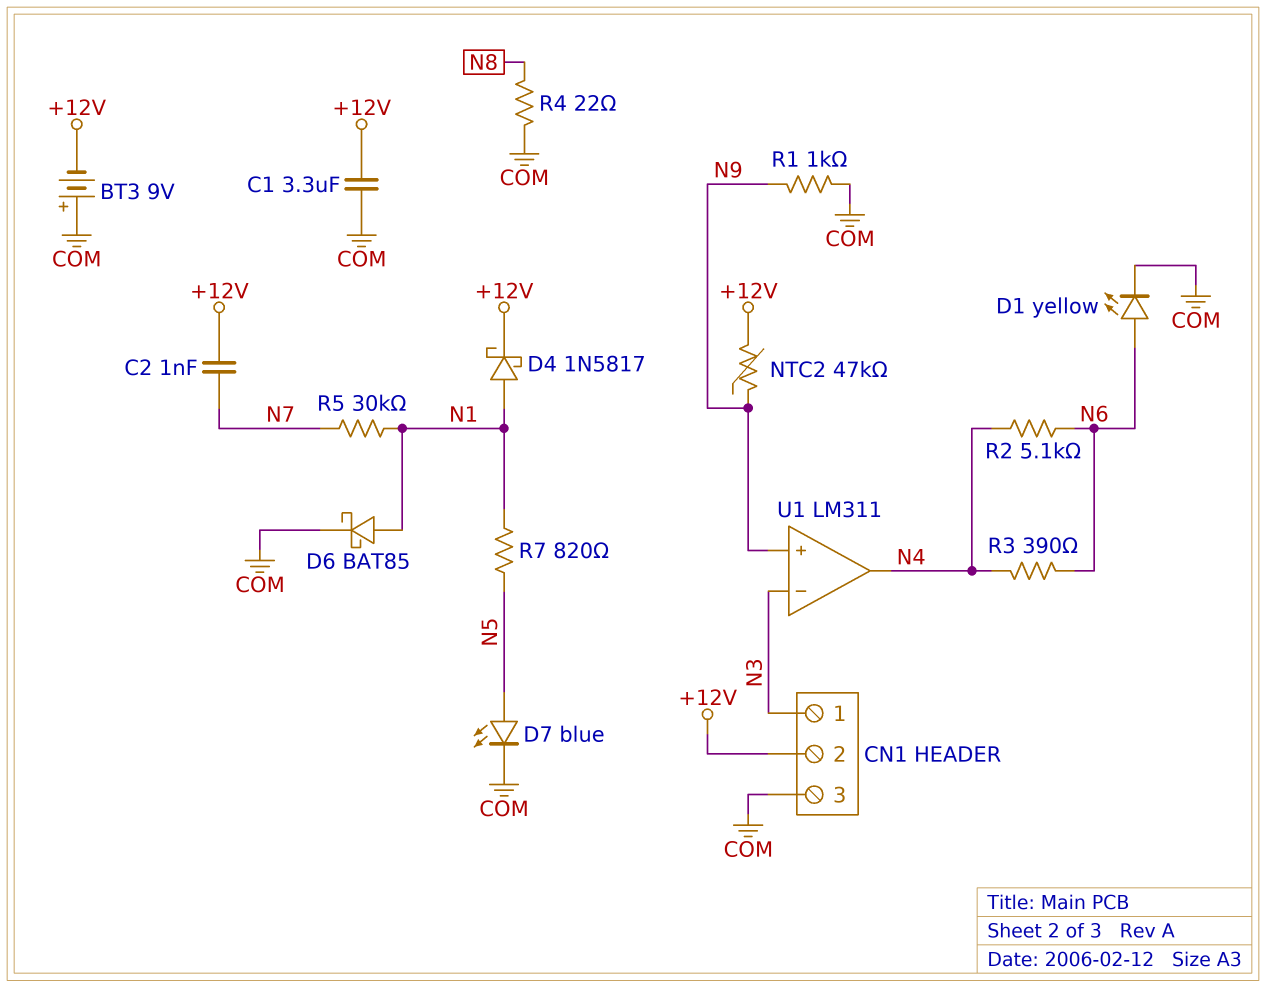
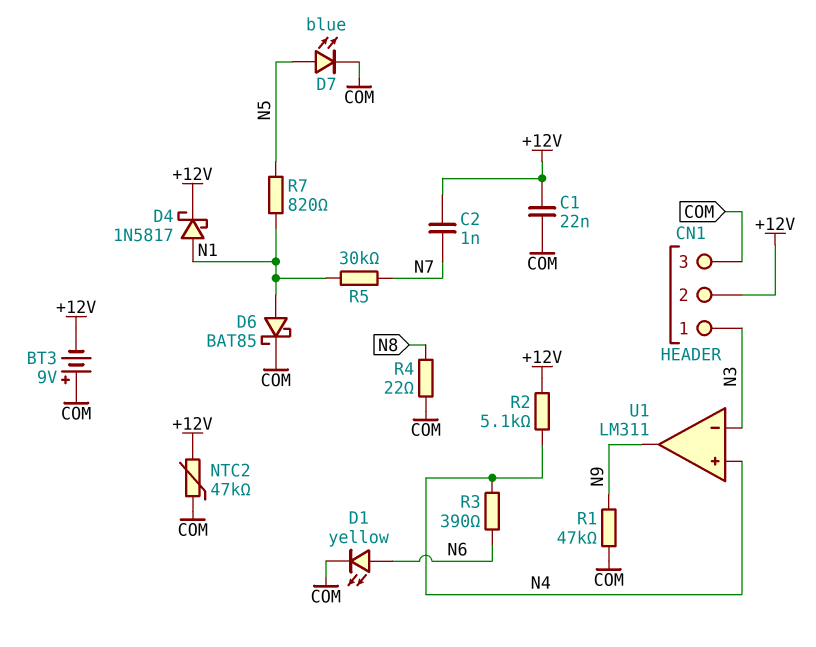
C1: 3.3uF (+12V, COM) -> 22nF (+12V, COM)
NTC2: 47k (+12V, N9) -> 47k (+12V, COM)
R1: 1k (COM, N9) -> 47k (COM, N9)
R2: 5.1k (N4, N6) -> 5.1k (+12V, N4)
U1 pin in+: N9 -> N4
U1 pin out: N4 -> N9

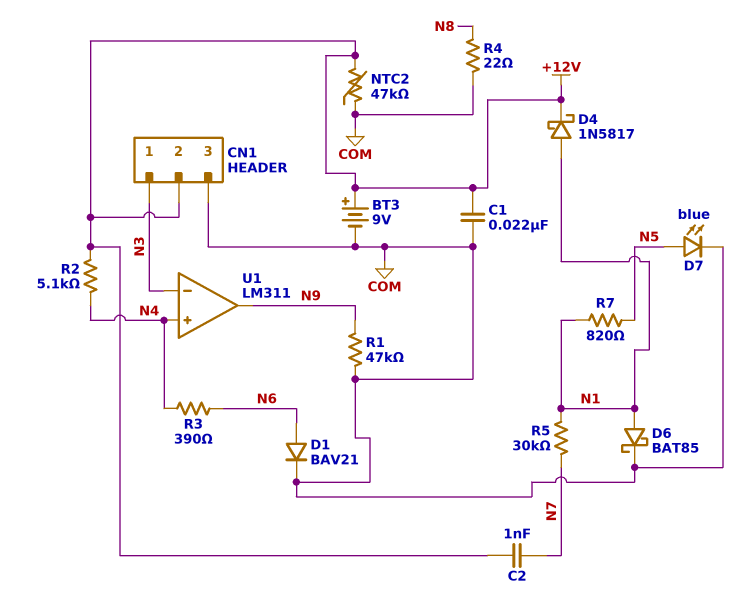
BT3: 9V (plus COM, minus +12V) -> 9V (plus +12V, minus COM)
D1: LED yellow (A N6, K COM) -> diode BAV21 (A N6, K COM)

